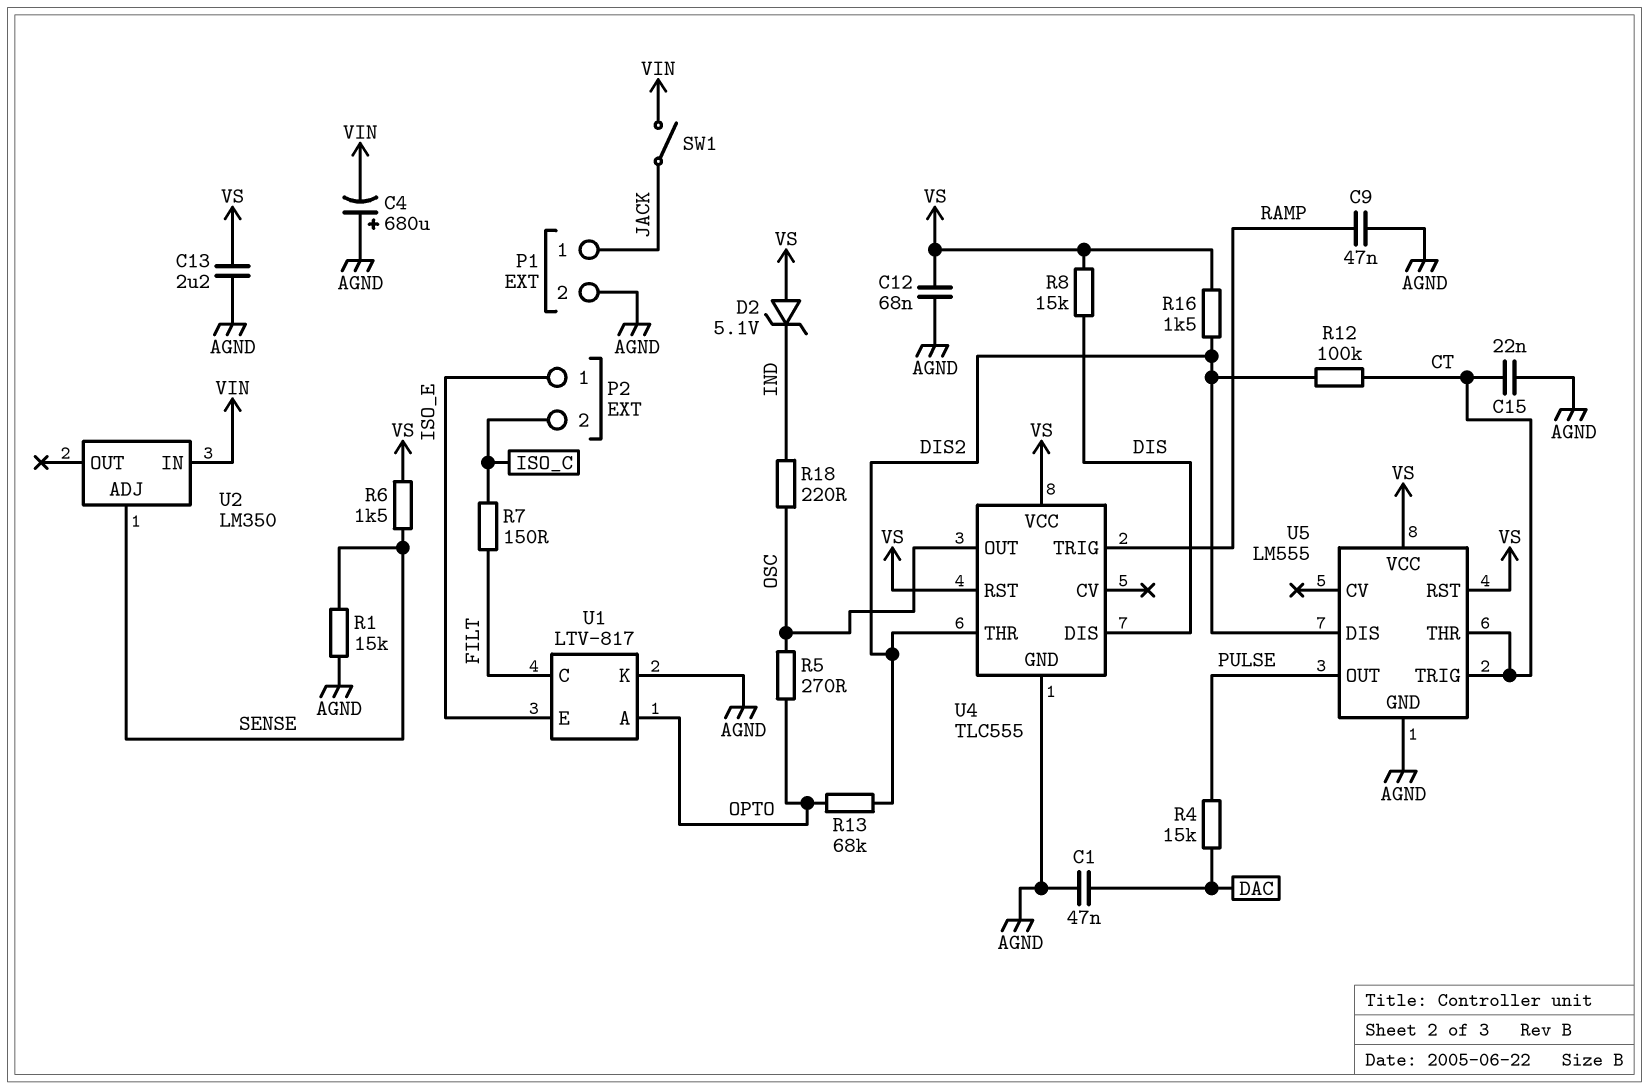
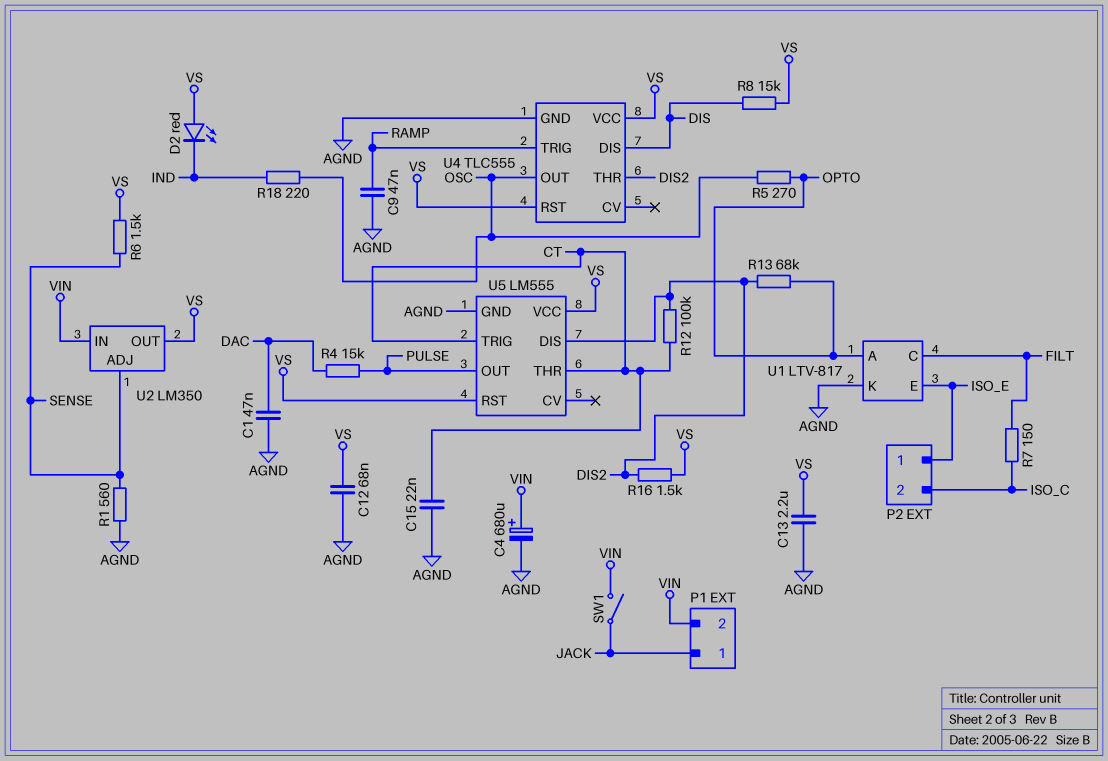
C4: 680uF (plus AGND, minus VIN) -> 680uF (plus VIN, minus AGND)
D2: zener 5.1V (A VS, K IND) -> LED red (A VS, K IND)
P1 pin 2: AGND -> VIN
R1: 15k (AGND, SENSE) -> 560 (AGND, SENSE)
U2 pin OUT: none -> VS

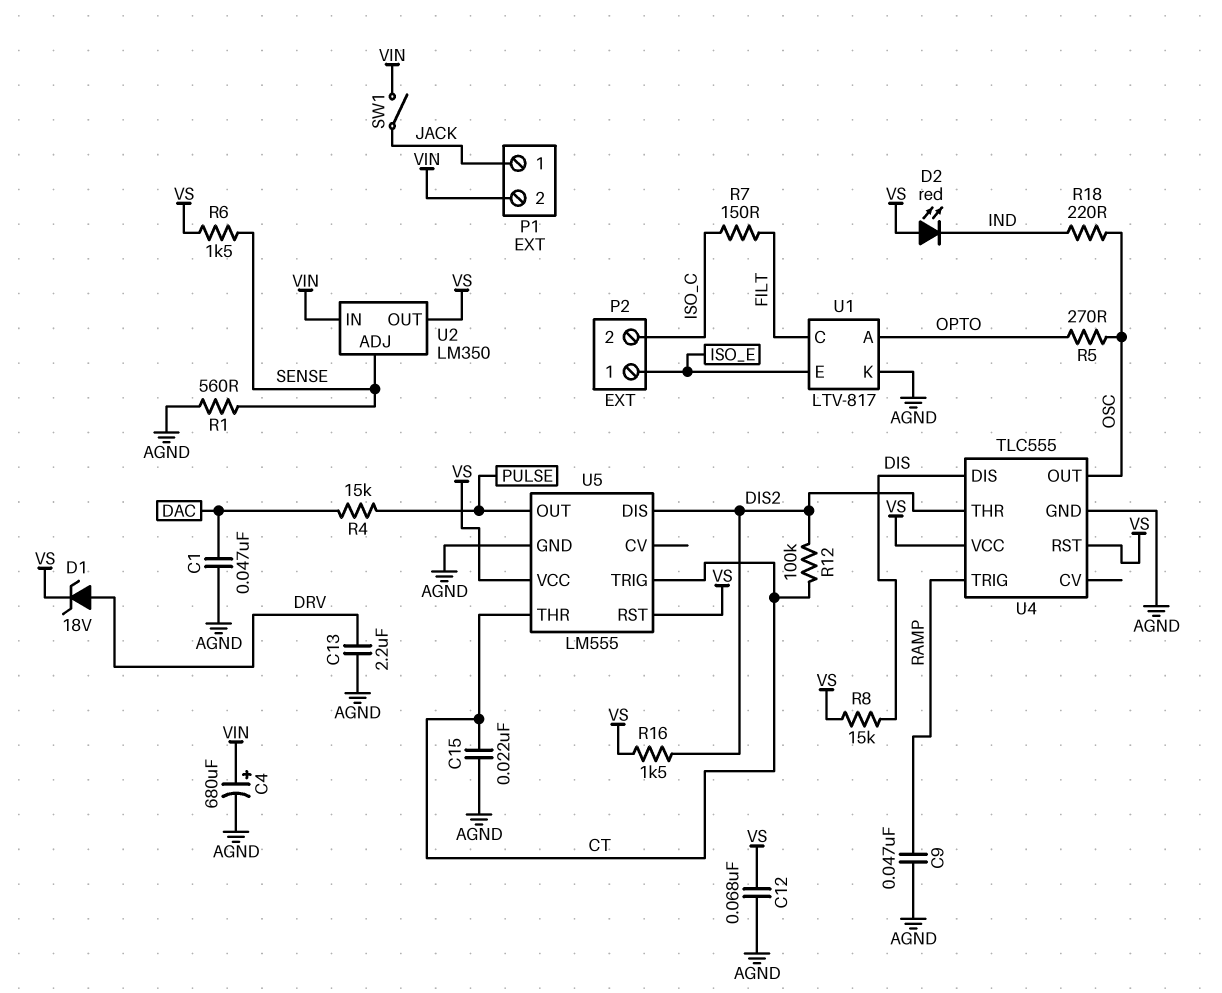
C13: 2.2uF (AGND, VS) -> 2.2uF (AGND, DRV)
D1: none -> zener 18V (A DRV, K VS)
R13: 68k (DIS2, OPTO) -> none

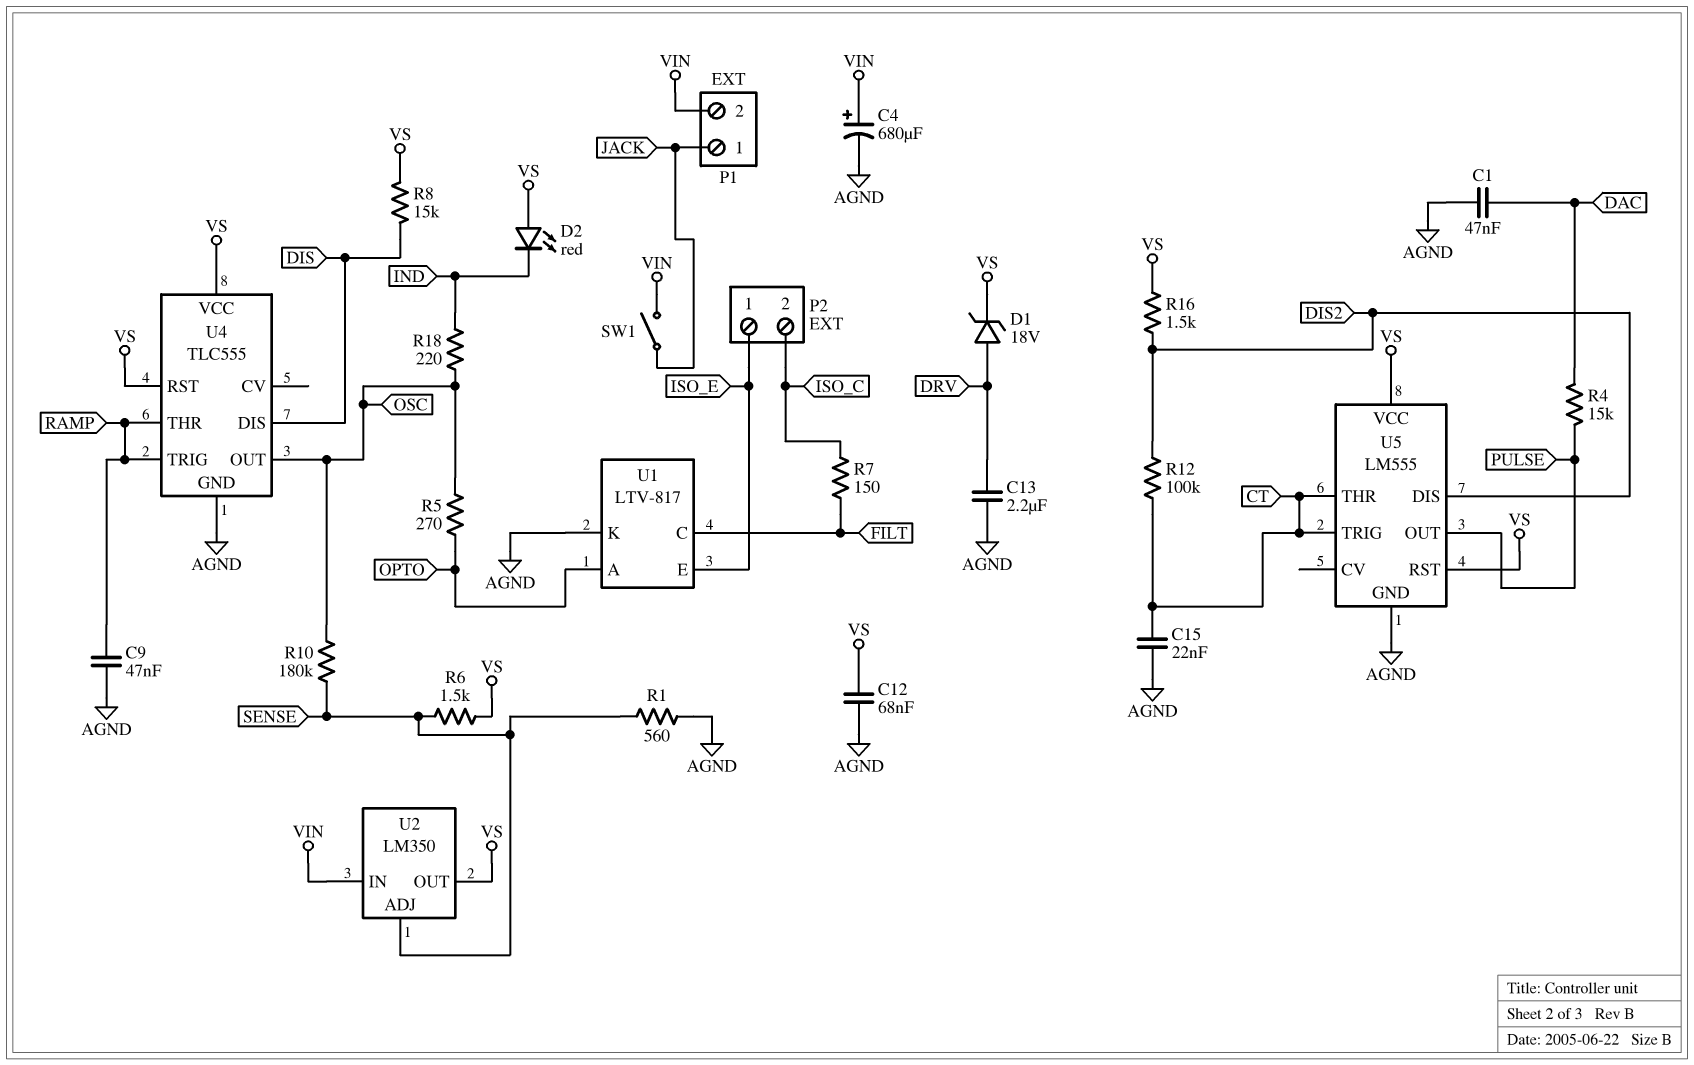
R10: none -> 180k (OSC, SENSE)
U4 pin THR: DIS2 -> RAMP

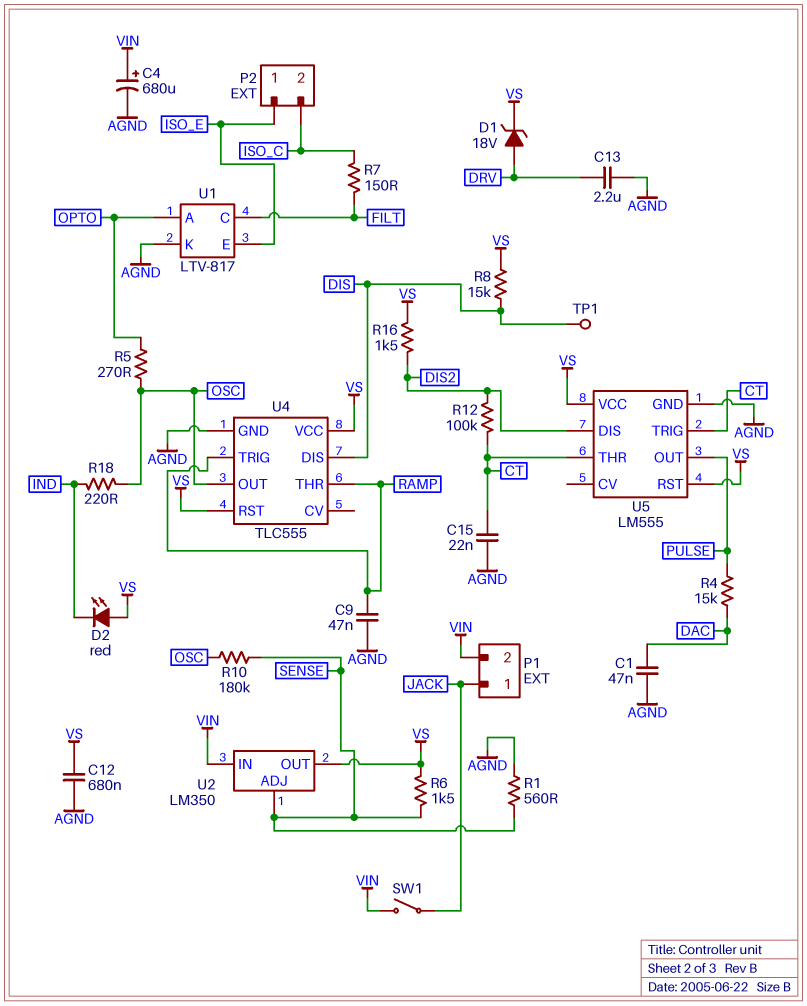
C12: 68nF (AGND, VS) -> 680nF (AGND, VS)
TP1: none -> test point (DIS)

